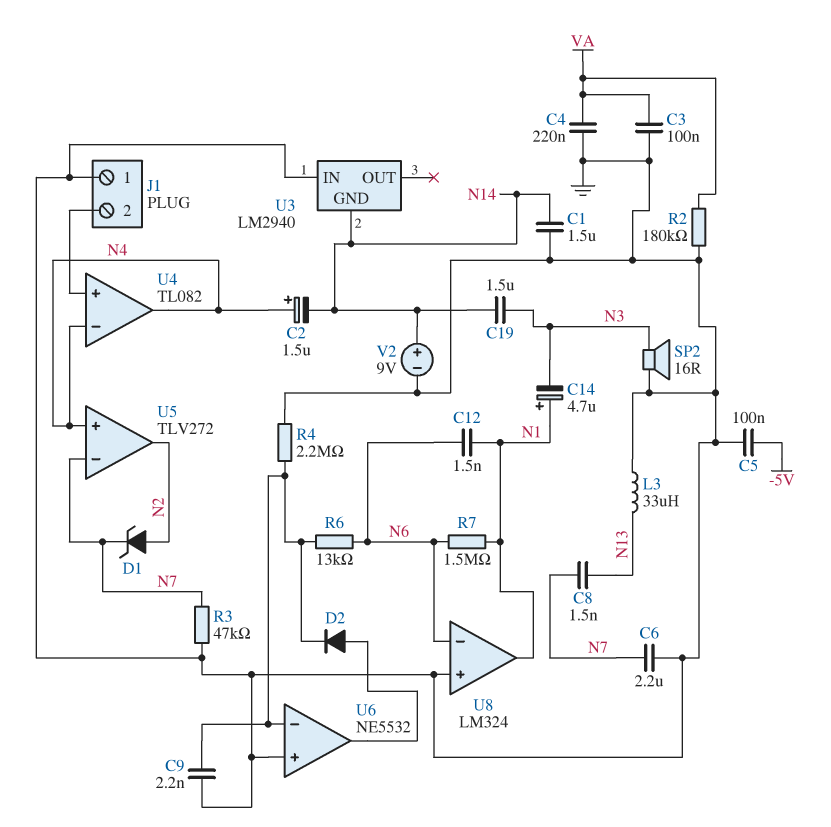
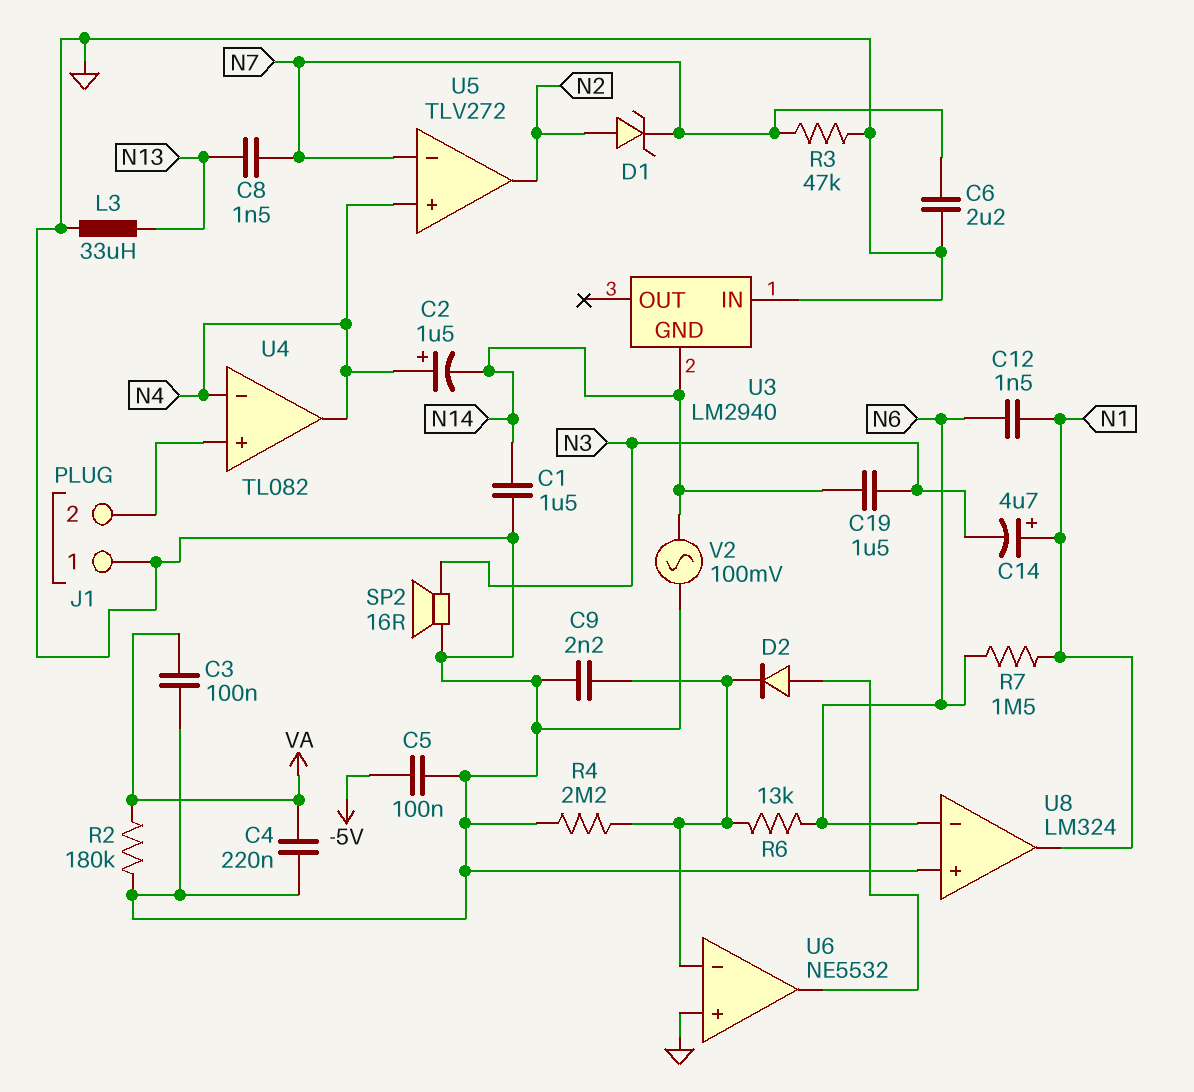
V2: 9V (plus N14, minus GND) -> AC 100mV (GND, N14)

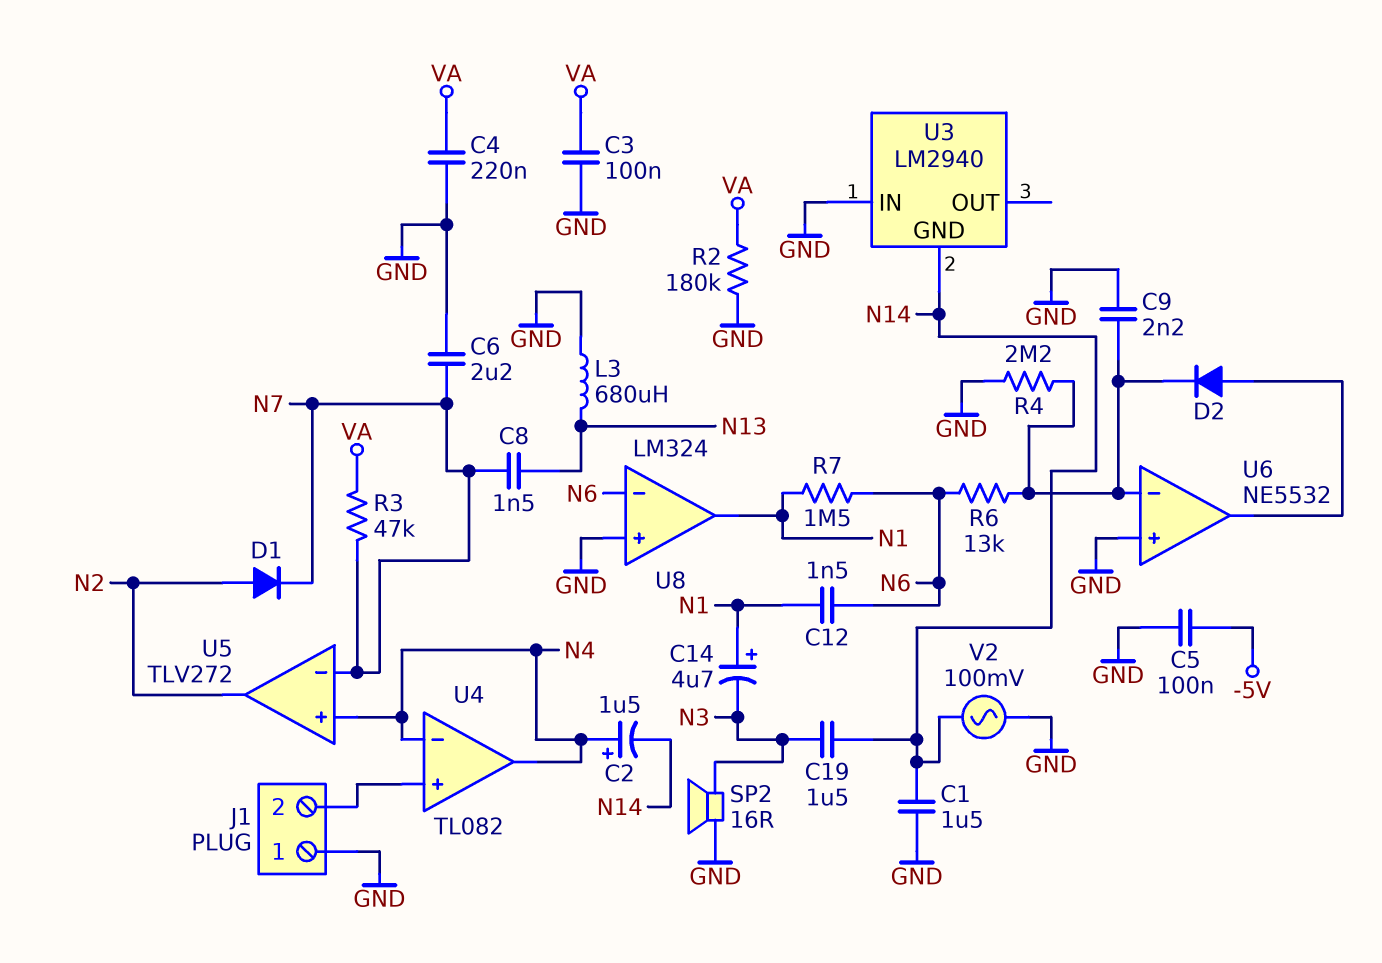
D1: zener (A N2, K N7) -> diode (A N2, K N7)
L3: 33uH (GND, N13) -> 680uH (GND, N13)
R3: 47k (GND, N7) -> 47k (N7, VA)

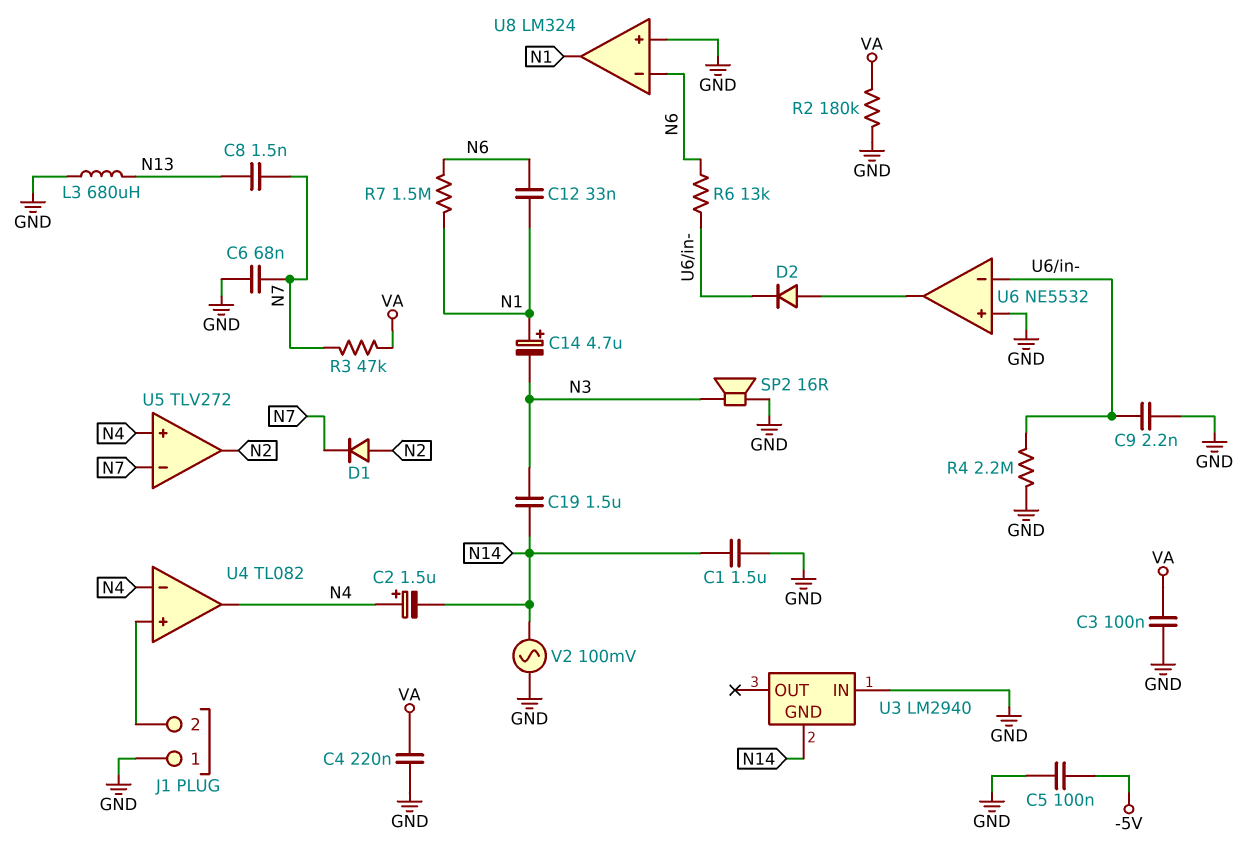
C6: 2.2uF (GND, N7) -> 68nF (GND, N7)
C12: 1.5nF (N1, N6) -> 33nF (N1, N6)

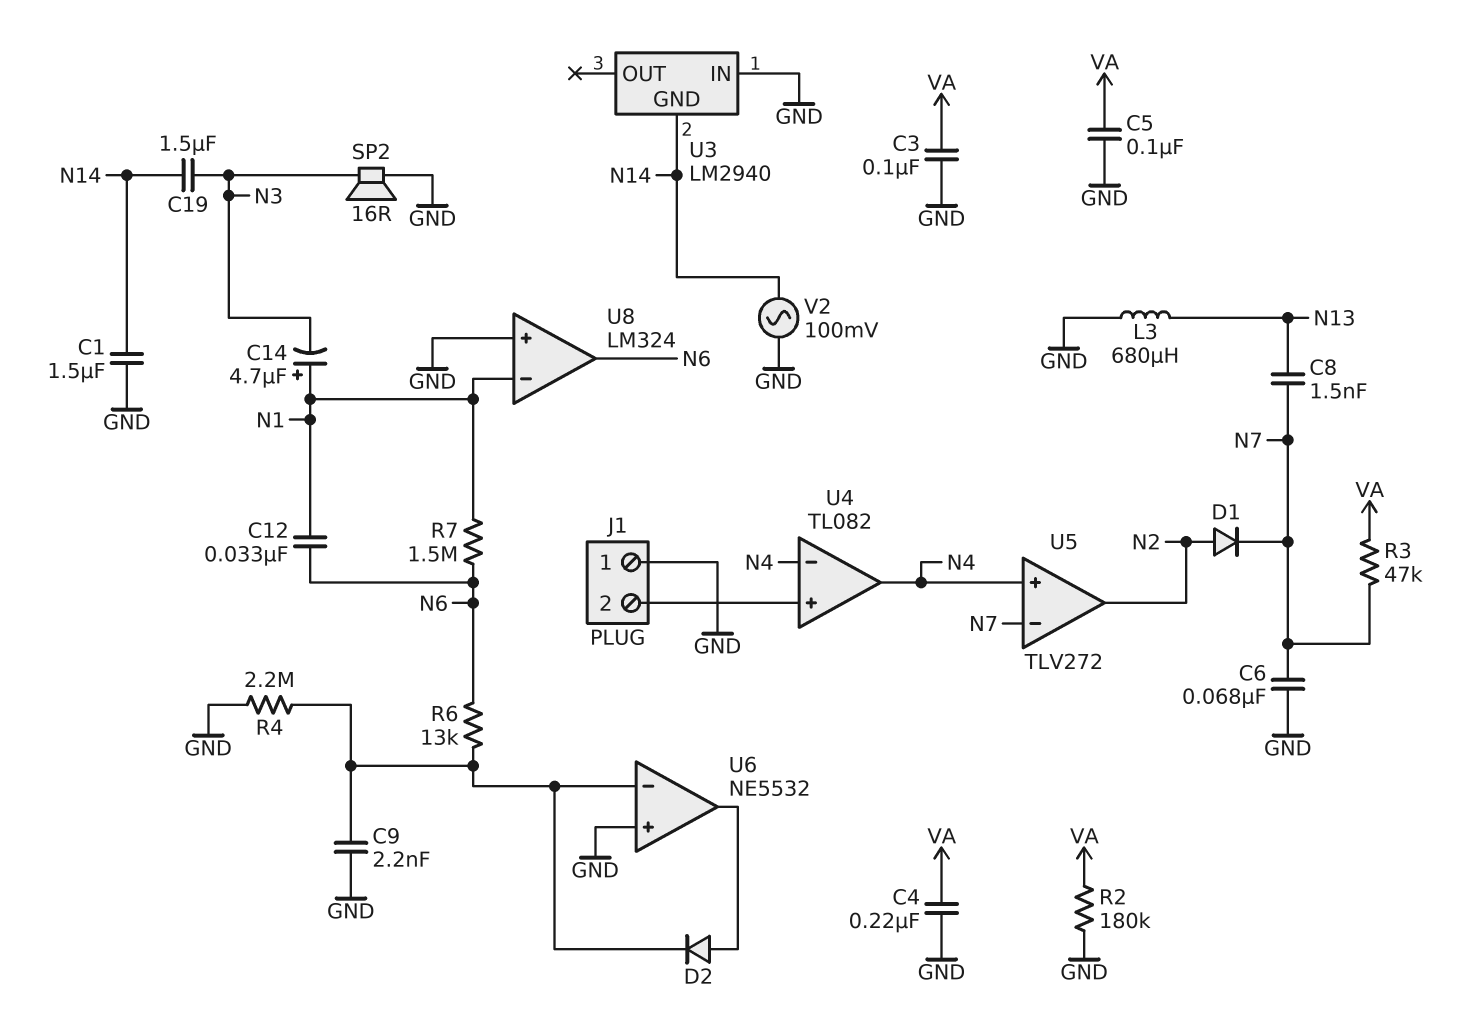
C2: 1.5uF (plus N4, minus N14) -> none
C5: 100nF (-5V, GND) -> 100nF (GND, VA)
U8 pin in-: N6 -> N1
U8 pin out: N1 -> N6

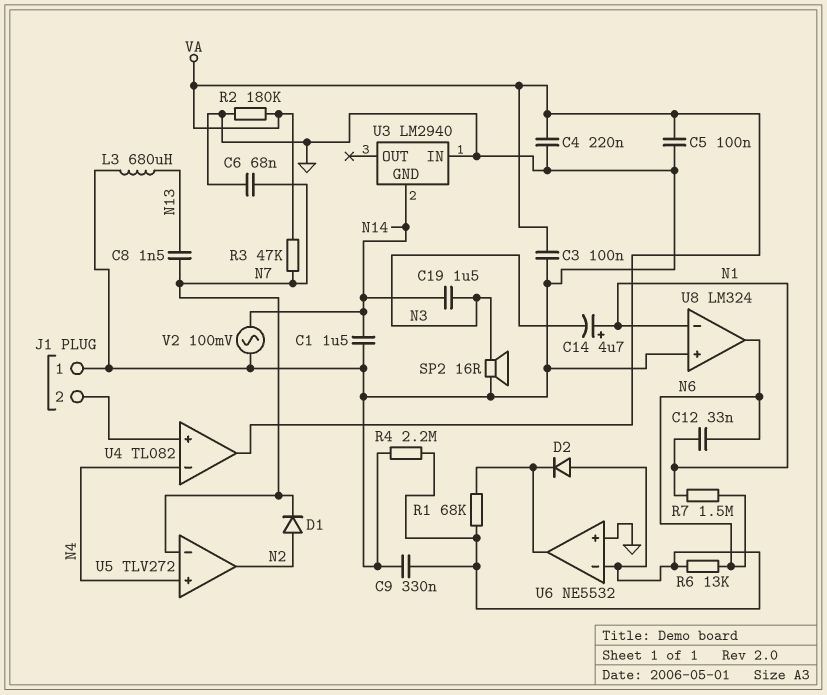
C9: 2.2nF (GND, U6/in-) -> 330nF (GND, U6/in-)
D2: diode (A U6/out, K U6/in-) -> diode (A U6/in-, K U6/out)
R1: none -> 68k (U6/in-, U6/out)
U4 pin out: N4 -> VA

